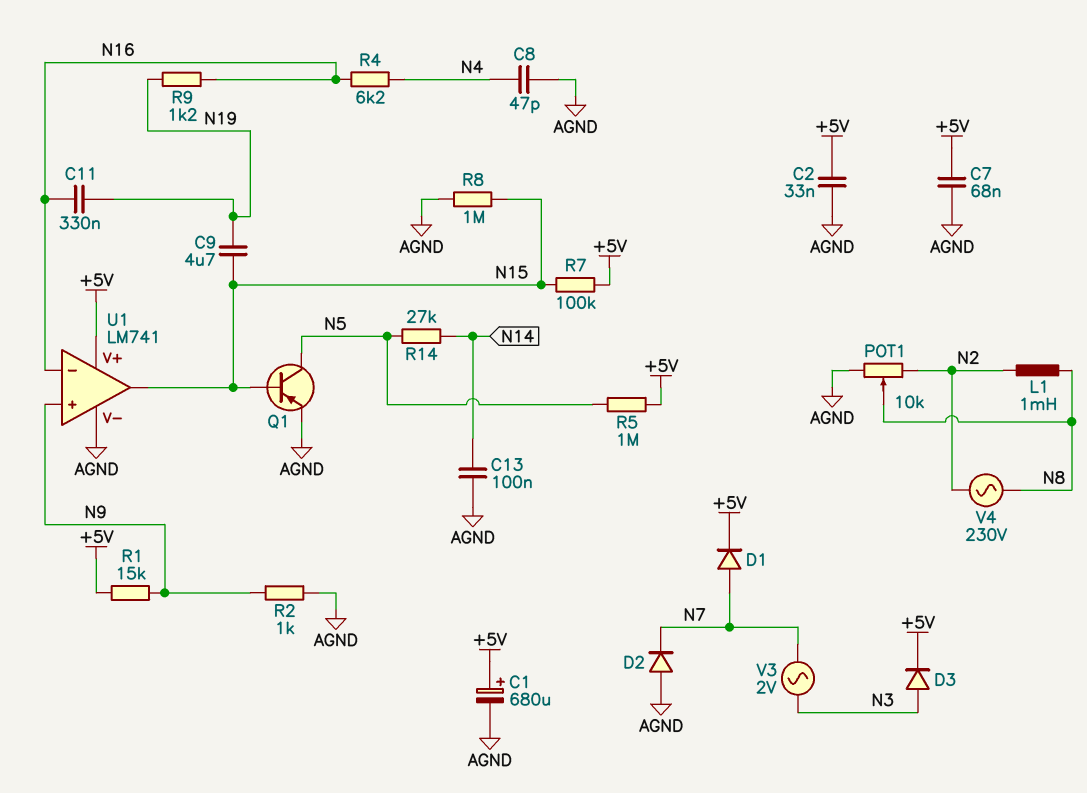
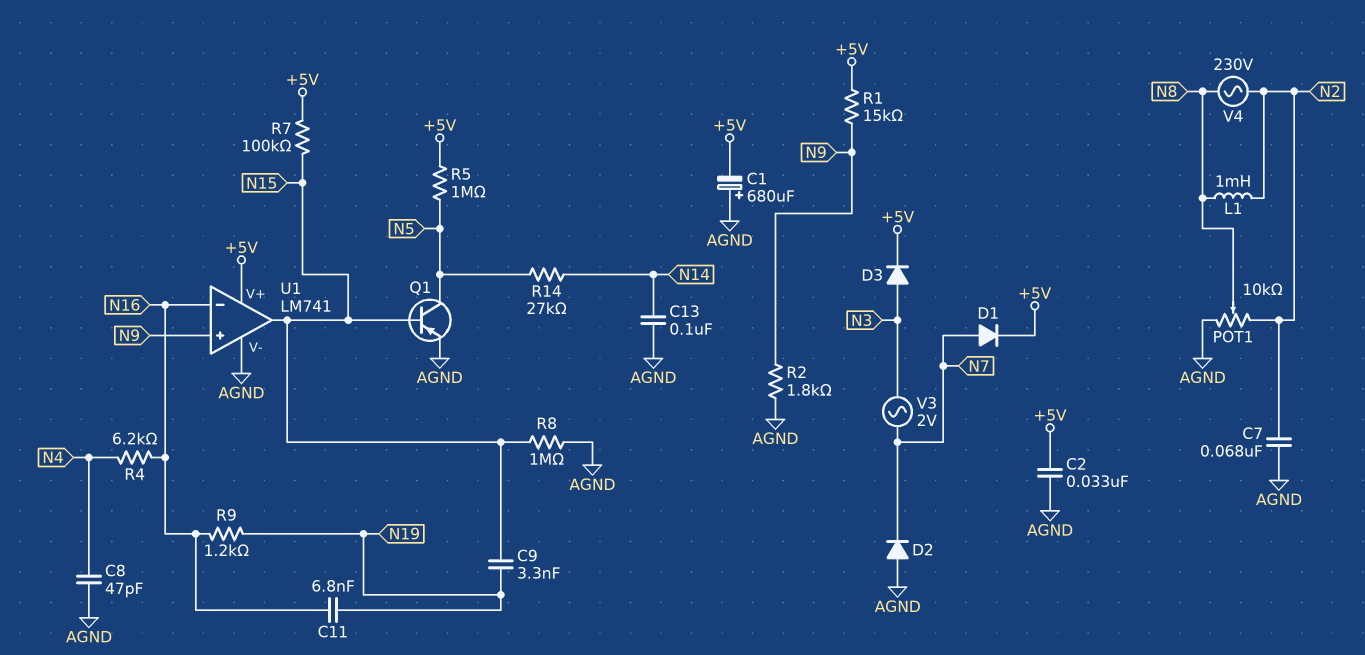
C1: 680uF (plus +5V, minus AGND) -> 680uF (plus AGND, minus +5V)
C7: 68nF (+5V, AGND) -> 68nF (AGND, N2)
C9: 4.7uF (N15, N19) -> 3.3nF (N15, N19)
C11: 330nF (N16, N19) -> 6.8nF (N16, N19)
R2: 1k (AGND, N9) -> 1.8k (AGND, N9)

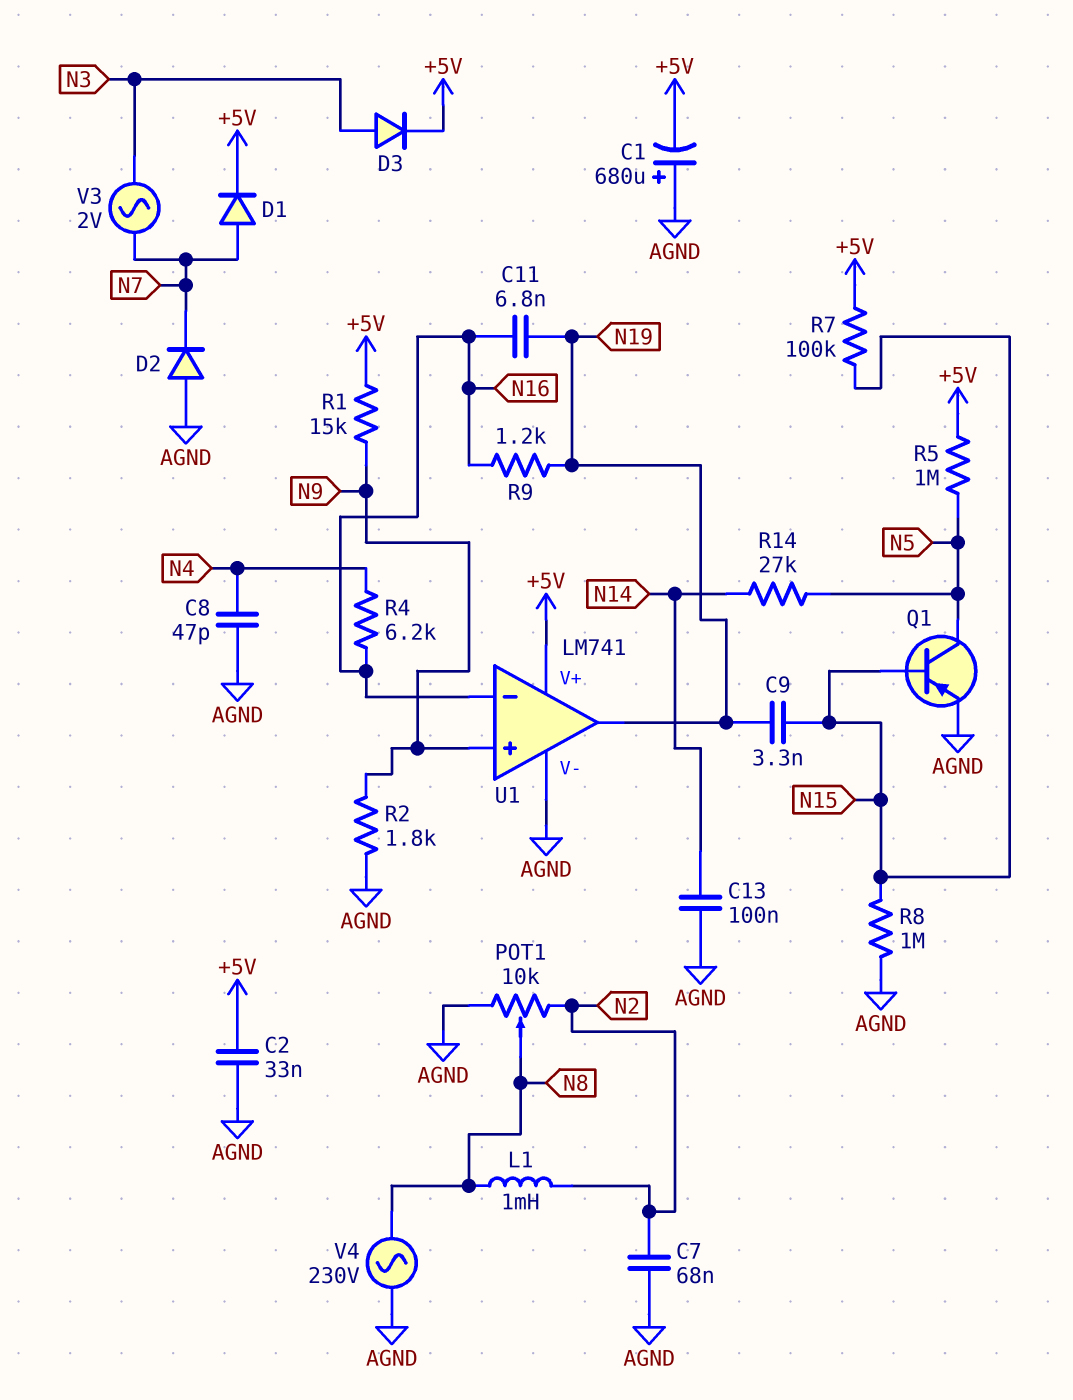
U1 pin out: N15 -> N19
V4: AC 230V (N2, N8) -> AC 230V (AGND, N8)

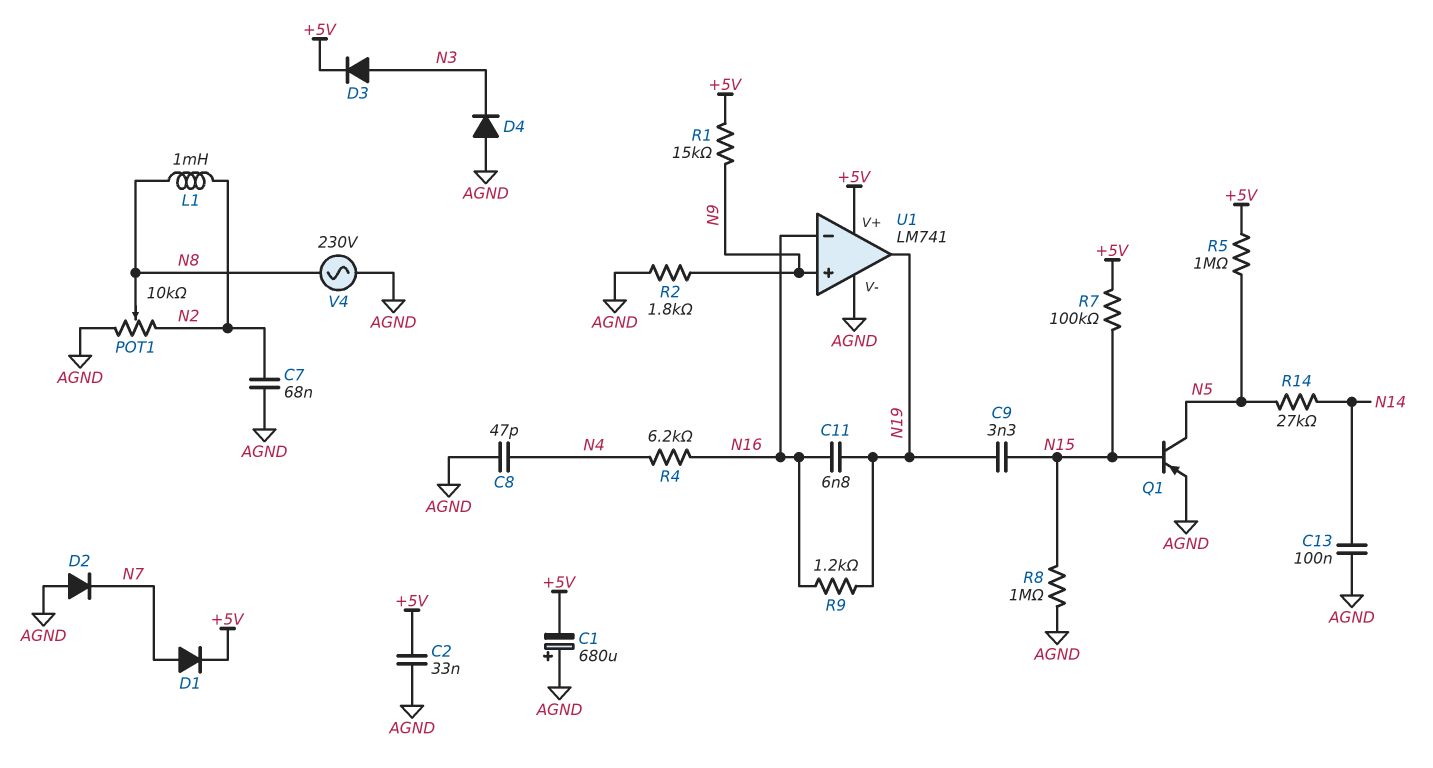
D4: none -> diode (A AGND, K N3)
V3: AC 2V (N3, N7) -> none

